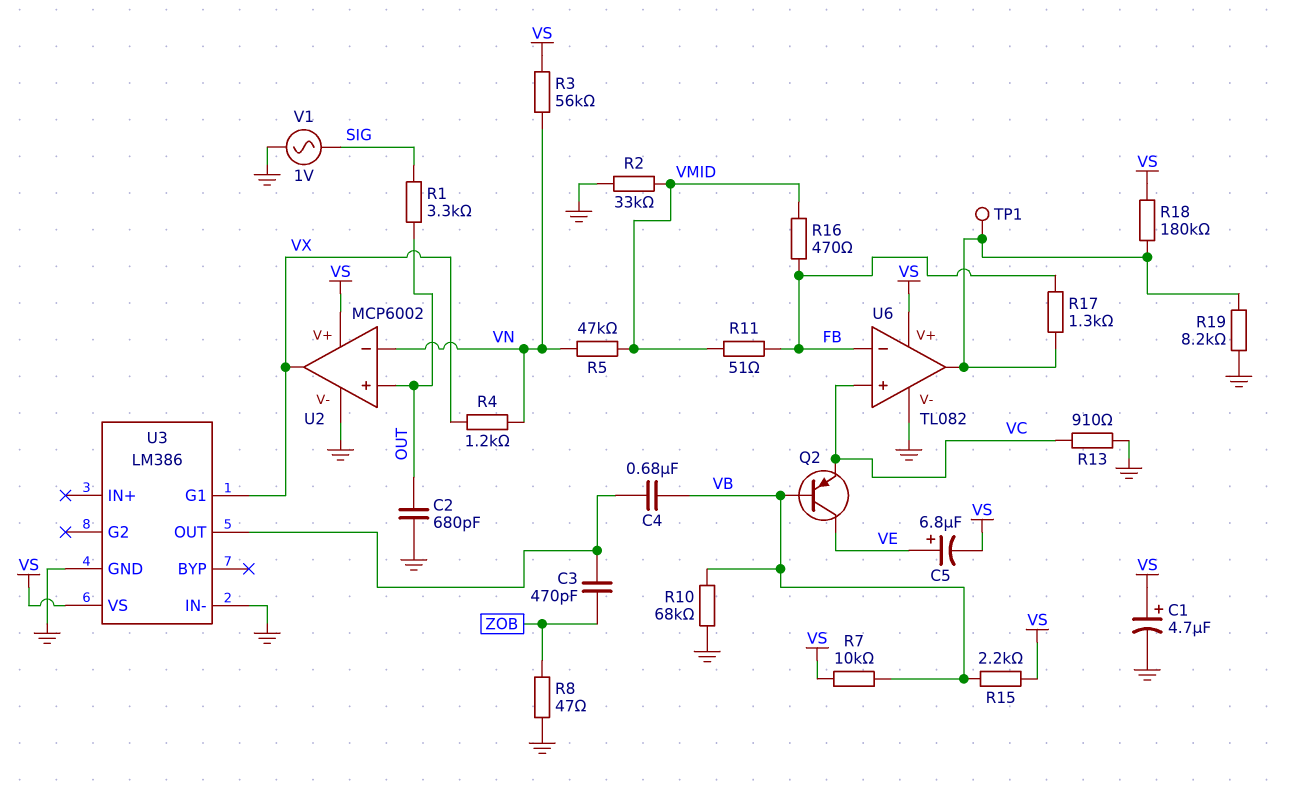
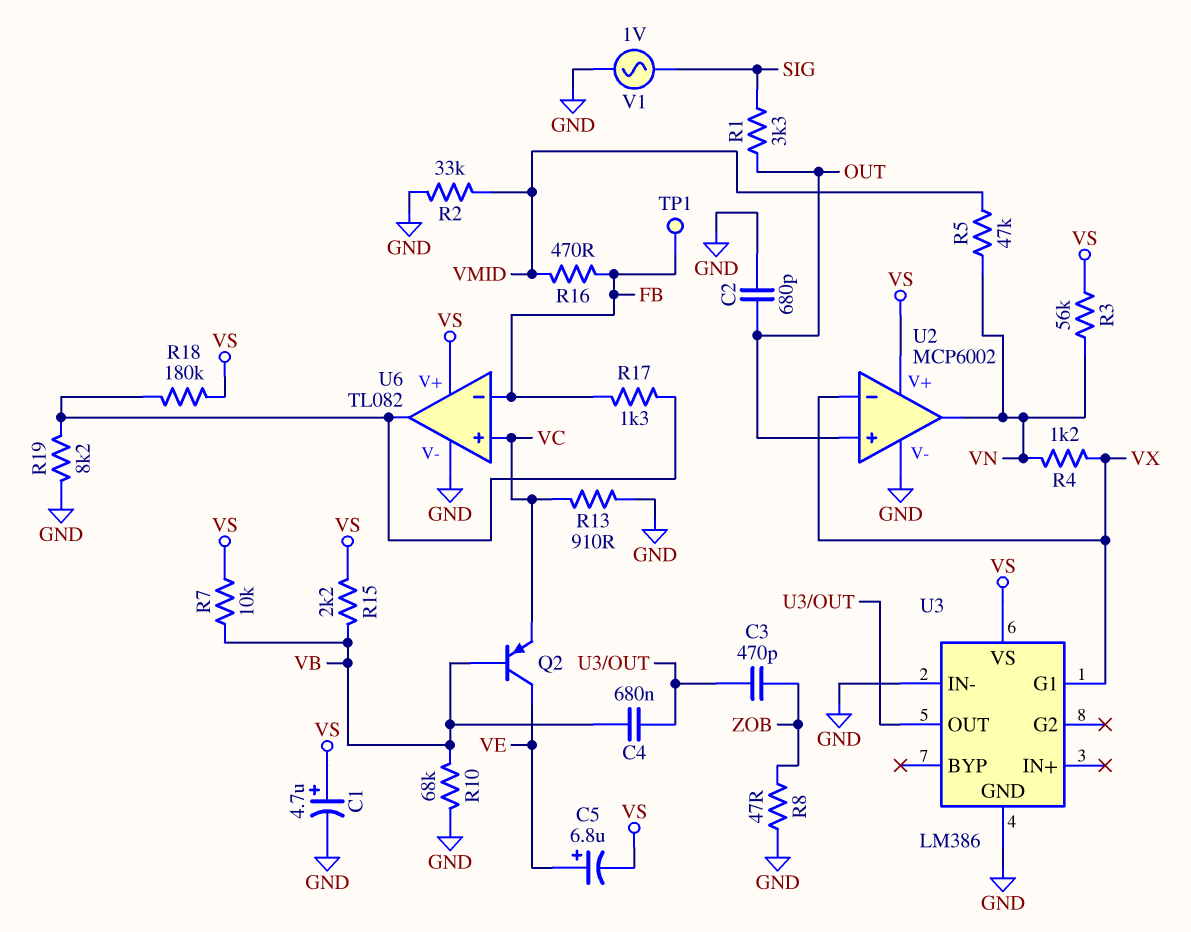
R11: 51 (FB, VMID) -> none
TP1: test point (U6/out) -> test point (FB)
U2 pin in-: VN -> VX
U2 pin out: VX -> VN

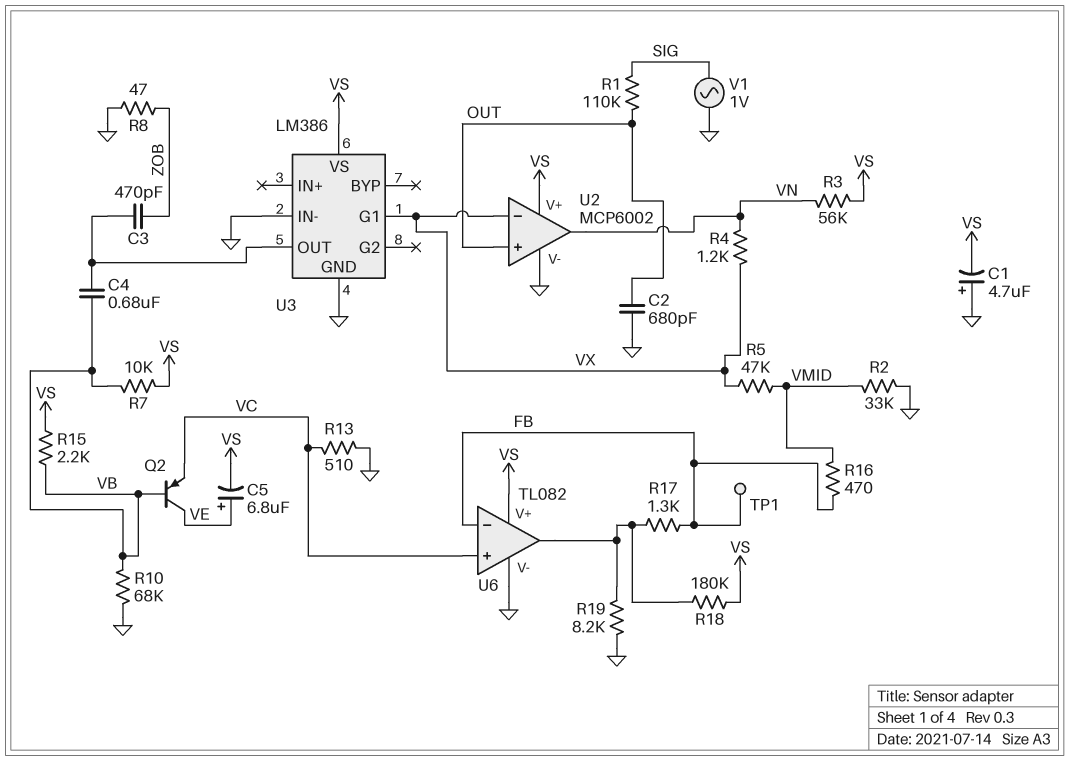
C1: 4.7uF (plus VS, minus GND) -> 4.7uF (plus GND, minus VS)
R1: 3.3k (OUT, SIG) -> 110k (OUT, SIG)
R5: 47k (VMID, VN) -> 47k (VMID, VX)
R13: 910 (GND, VC) -> 510 (GND, VC)

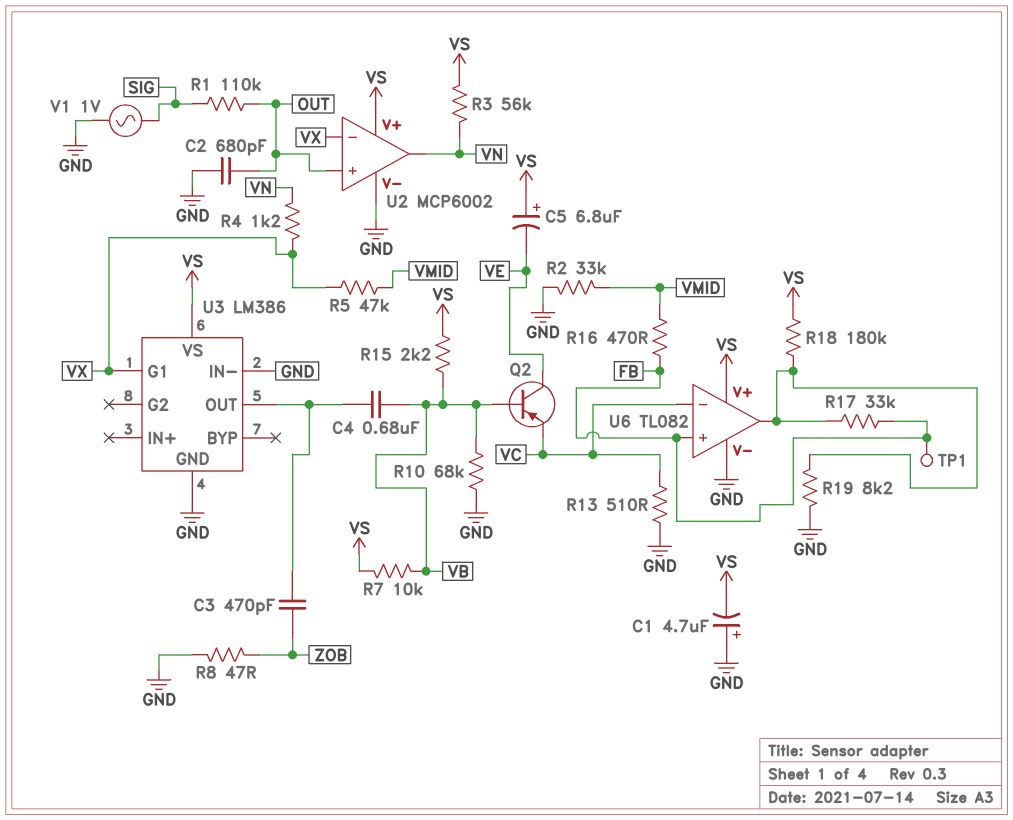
C5: 6.8uF (plus VE, minus VS) -> 6.8uF (plus VS, minus VE)
R17: 1.3k (FB, U6/out) -> 33k (FB, U6/out)
U6 pin in+: VC -> FB
U6 pin in-: FB -> VC

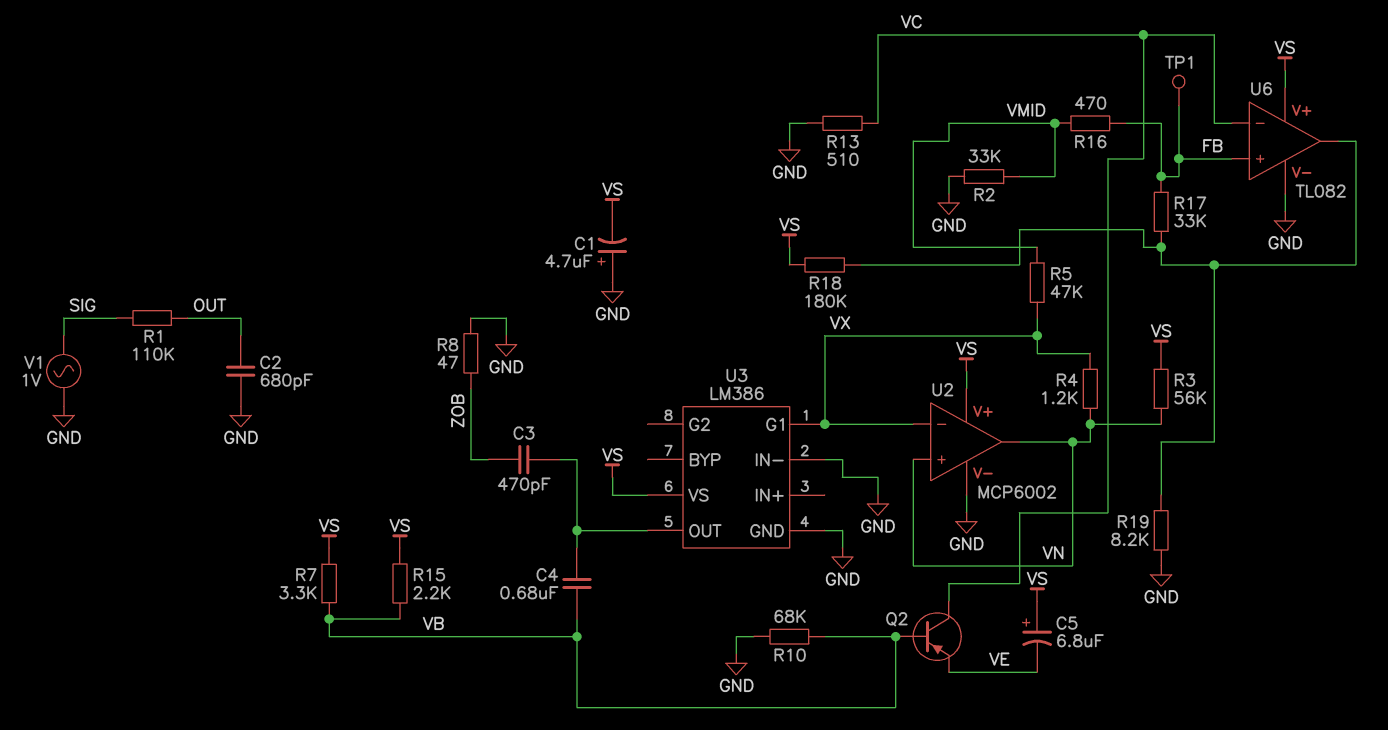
Q2: PNP (B VB, C VE, E VC) -> PNP (B VB, C VC, E VE)
R7: 10k (VB, VS) -> 3.3k (VB, VS)
U2 pin in+: OUT -> VN

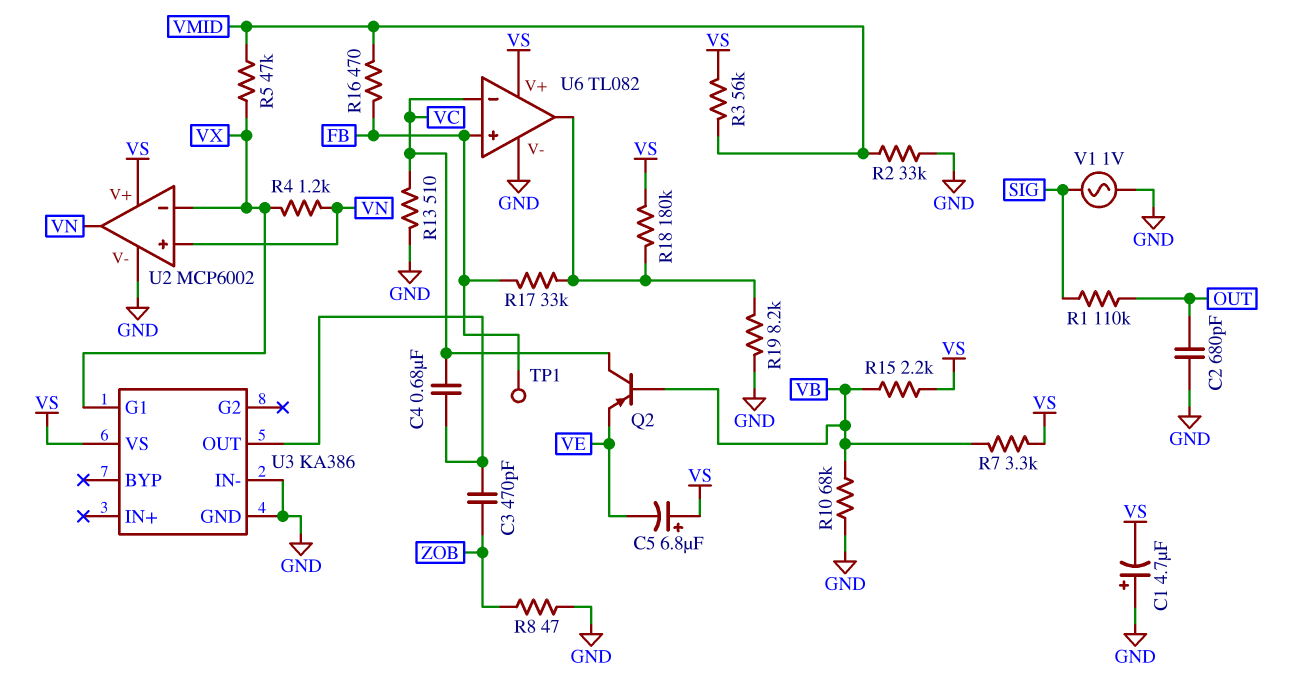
C4: 680nF (U3/OUT, VB) -> 680nF (U3/OUT, VC)
R3: 56k (VN, VS) -> 56k (VMID, VS)
U3: LM386 -> KA386

